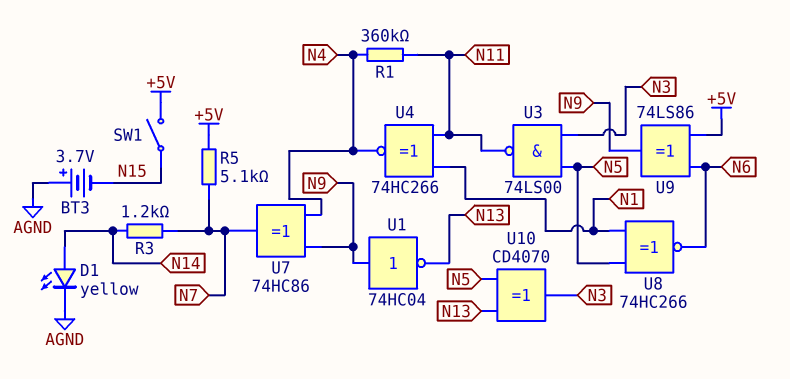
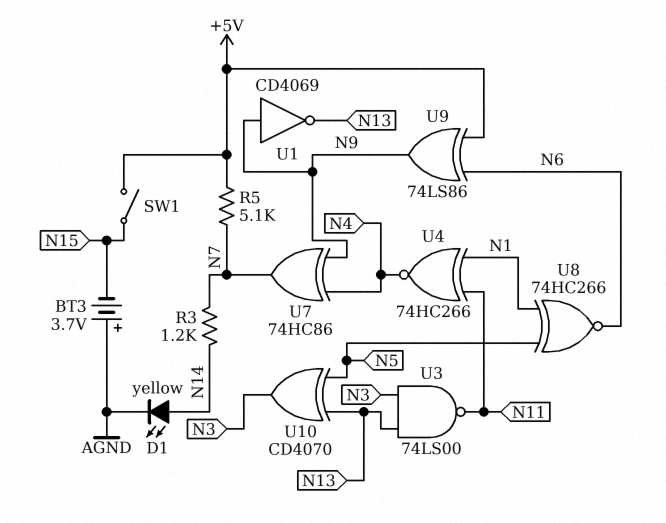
R1: 360k (N4, N11) -> none
U1: NOT 74HC04 (in N9, out N13) -> NOT CD4069 (in N9, out N13)
U3: NAND 74LS00 (in N3, in N5, out N11) -> NAND 74LS00 (in N3, in N13, out N11)

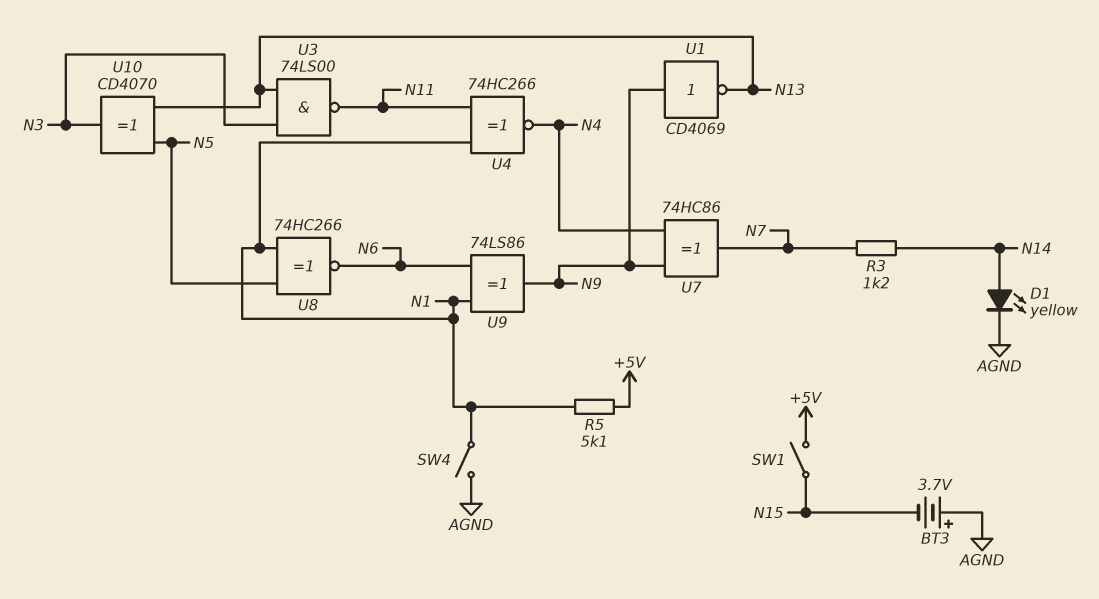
R5: 5.1k (+5V, N7) -> 5.1k (+5V, N1)
SW4: none -> switch (AGND, N1)
U9: XOR 74LS86 (in +5V, in N6, out N9) -> XOR 74LS86 (in N1, in N6, out N9)

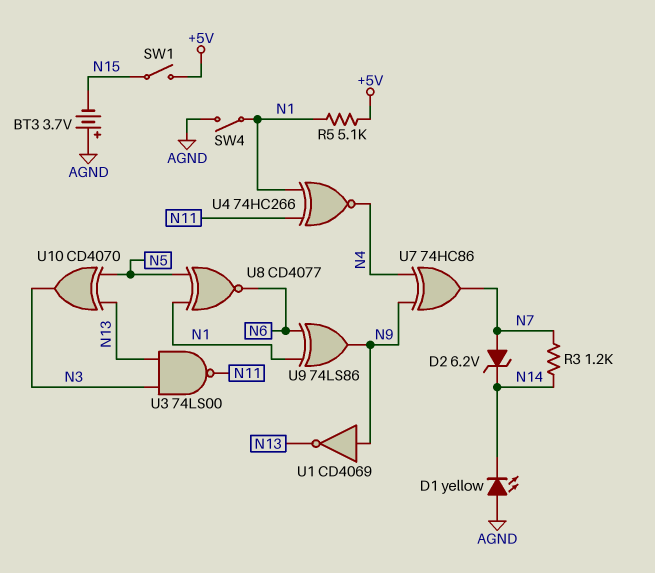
D1: LED yellow (A N14, K AGND) -> LED yellow (A AGND, K N14)
D2: none -> zener 6.2V (A N7, K N14)
U8: XNOR 74HC266 (in N1, in N5, out N6) -> XNOR CD4077 (in N1, in N5, out N6)

